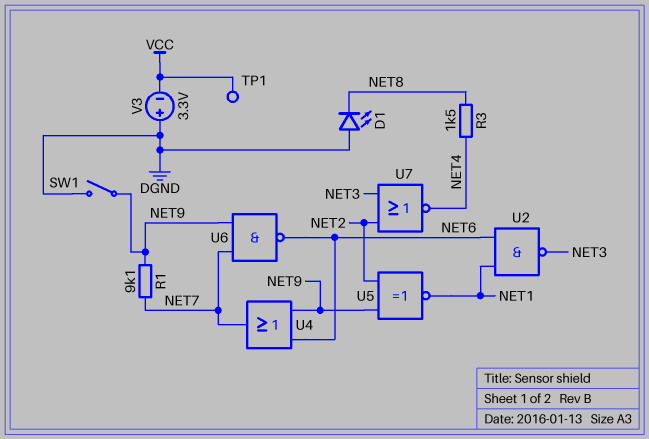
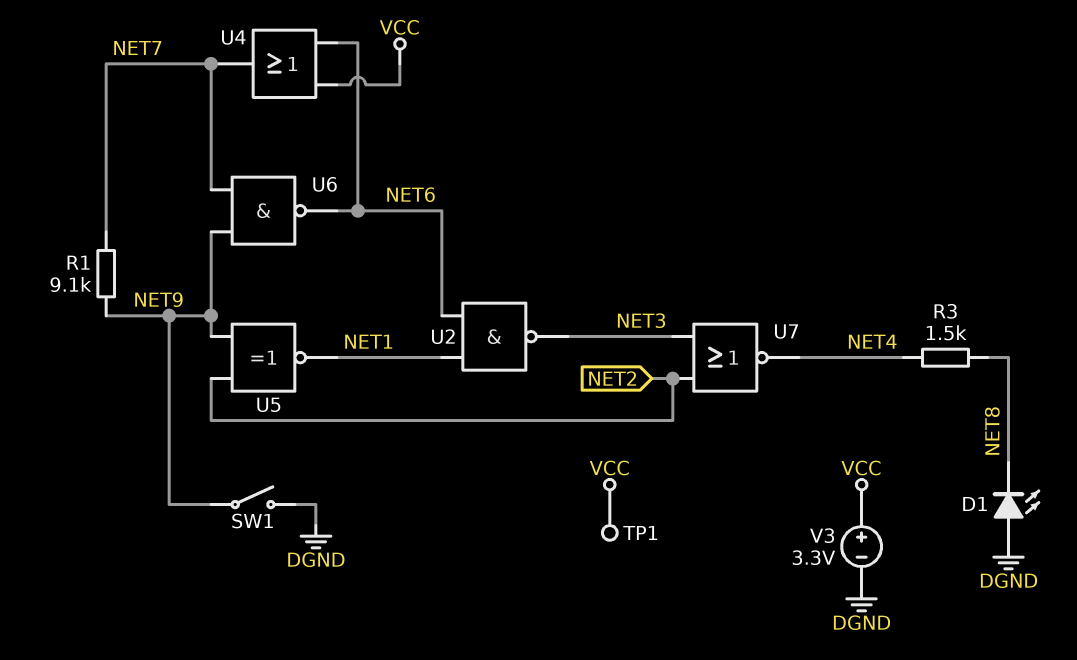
U4: OR (in NET6, in NET9, out NET7) -> OR (in NET6, in VCC, out NET7)
V3: 3.3V (plus DGND, minus VCC) -> 3.3V (plus VCC, minus DGND)

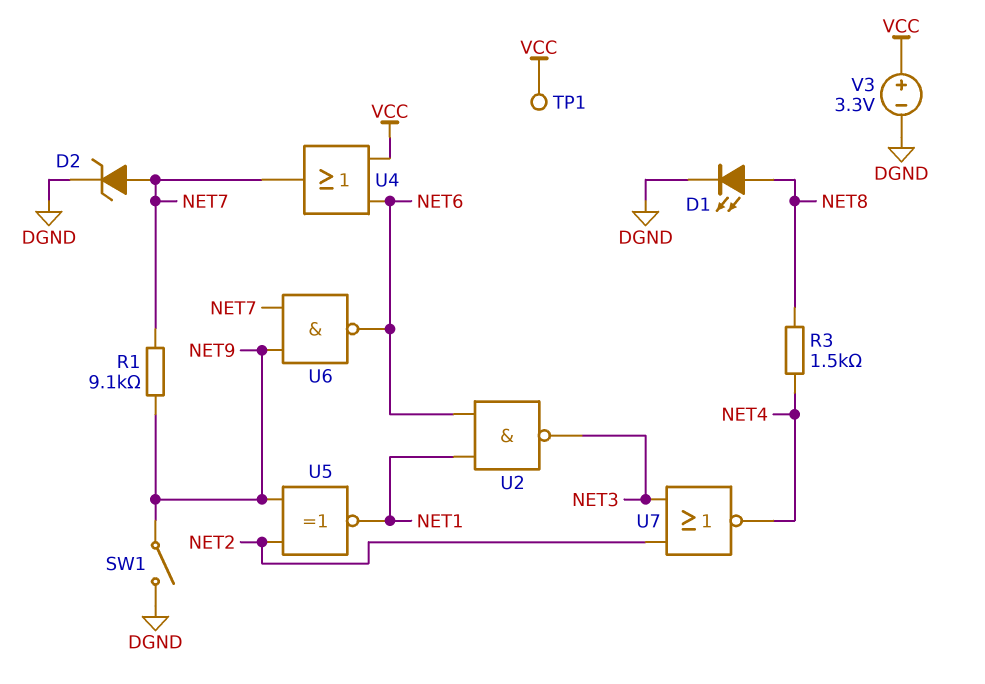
D1: LED (A DGND, K NET8) -> LED (A NET8, K DGND)
D2: none -> zener (A NET7, K DGND)

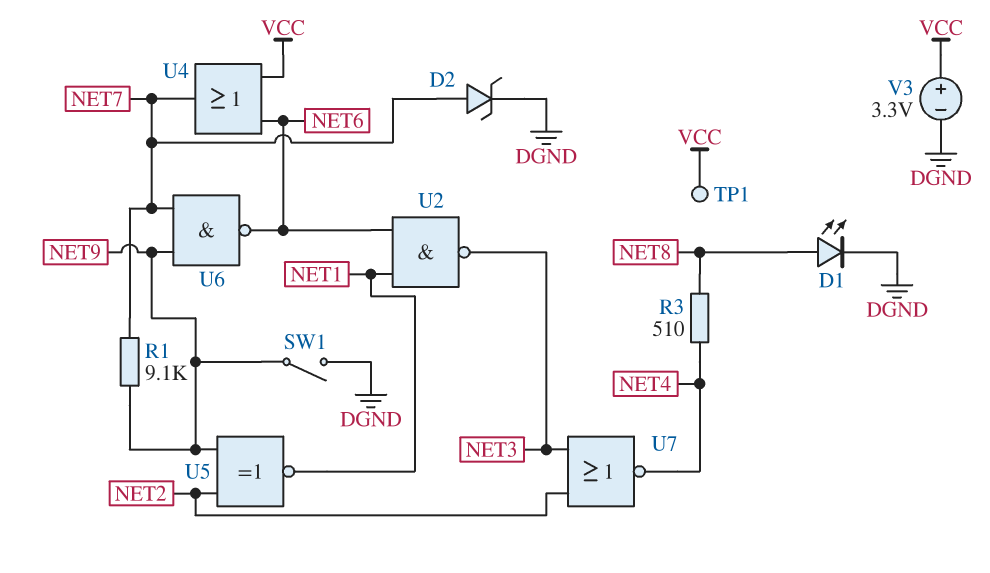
R3: 1.5k (NET4, NET8) -> 510 (NET4, NET8)

